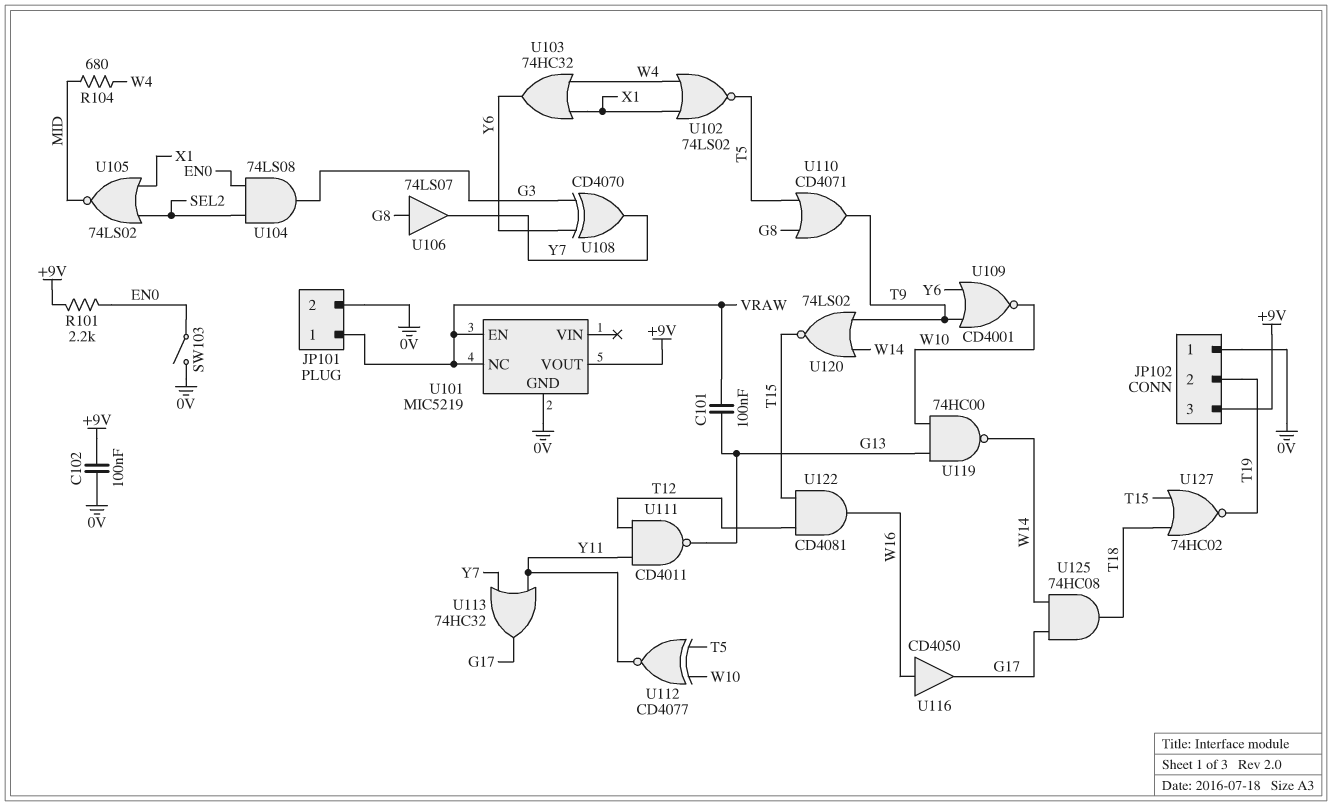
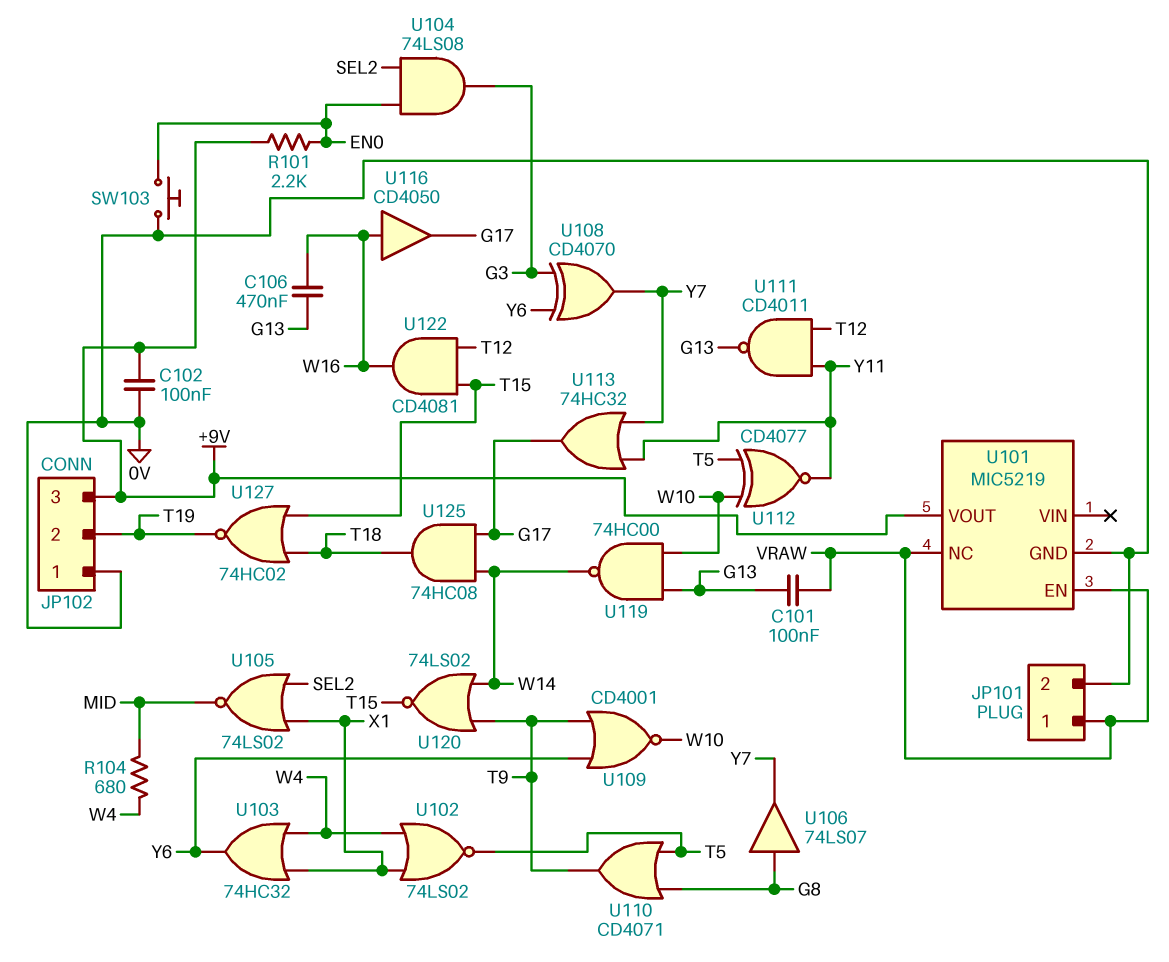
C106: none -> 470nF (G13, W16)
SW103: switch (0V, EN0) -> button (0V, EN0)

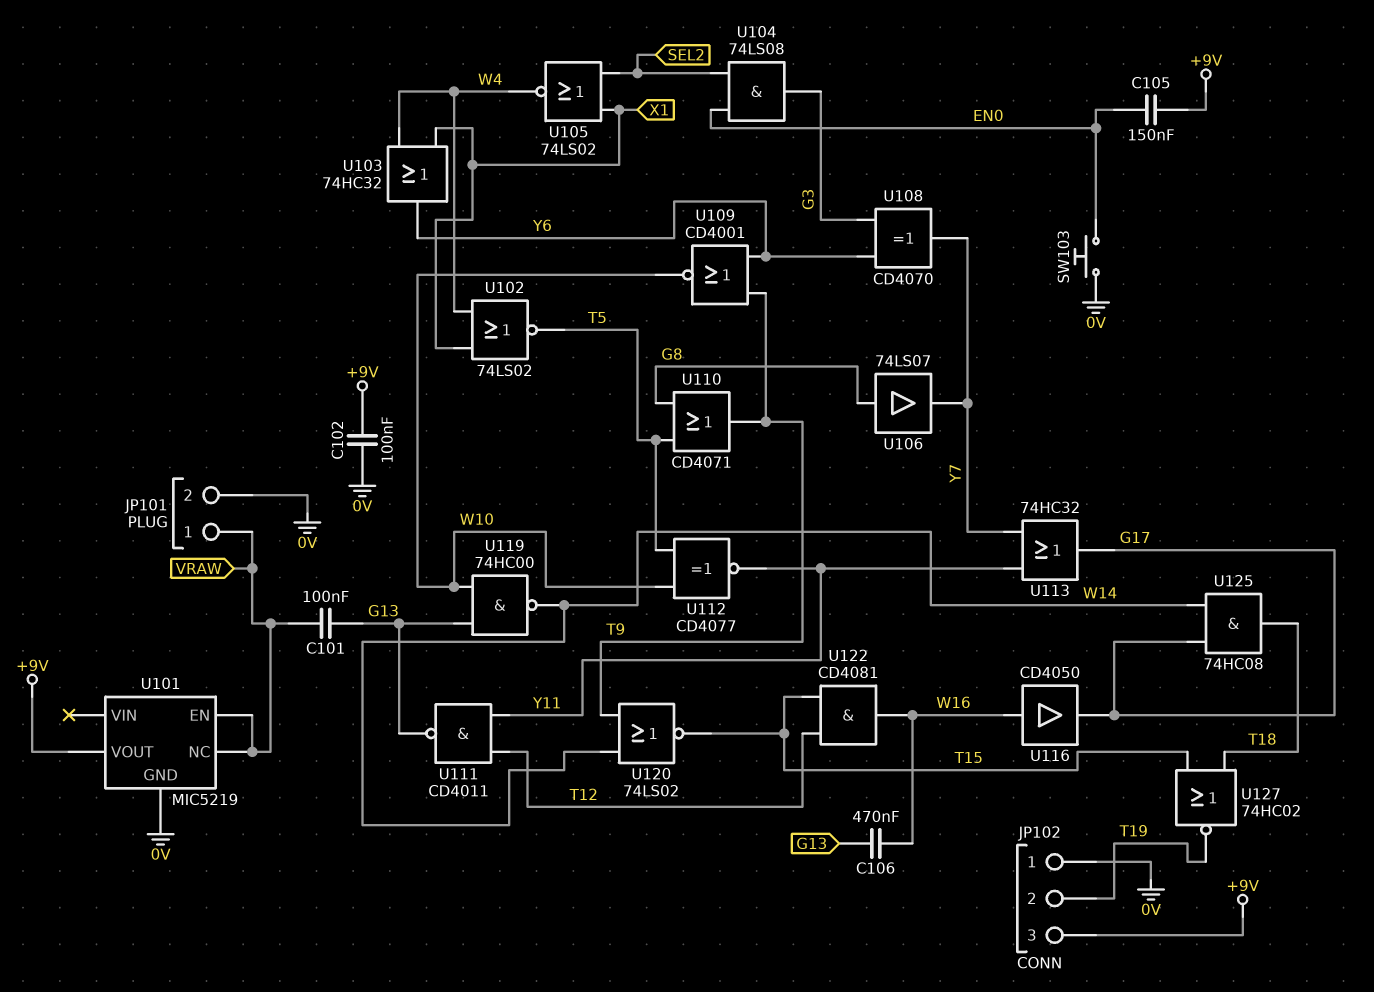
C105: none -> 150nF (+9V, EN0)
R101: 2.2k (+9V, EN0) -> none
R104: 680 (MID, W4) -> none
U105: NOR 74LS02 (in SEL2, in X1, out MID) -> NOR 74LS02 (in SEL2, in X1, out W4)

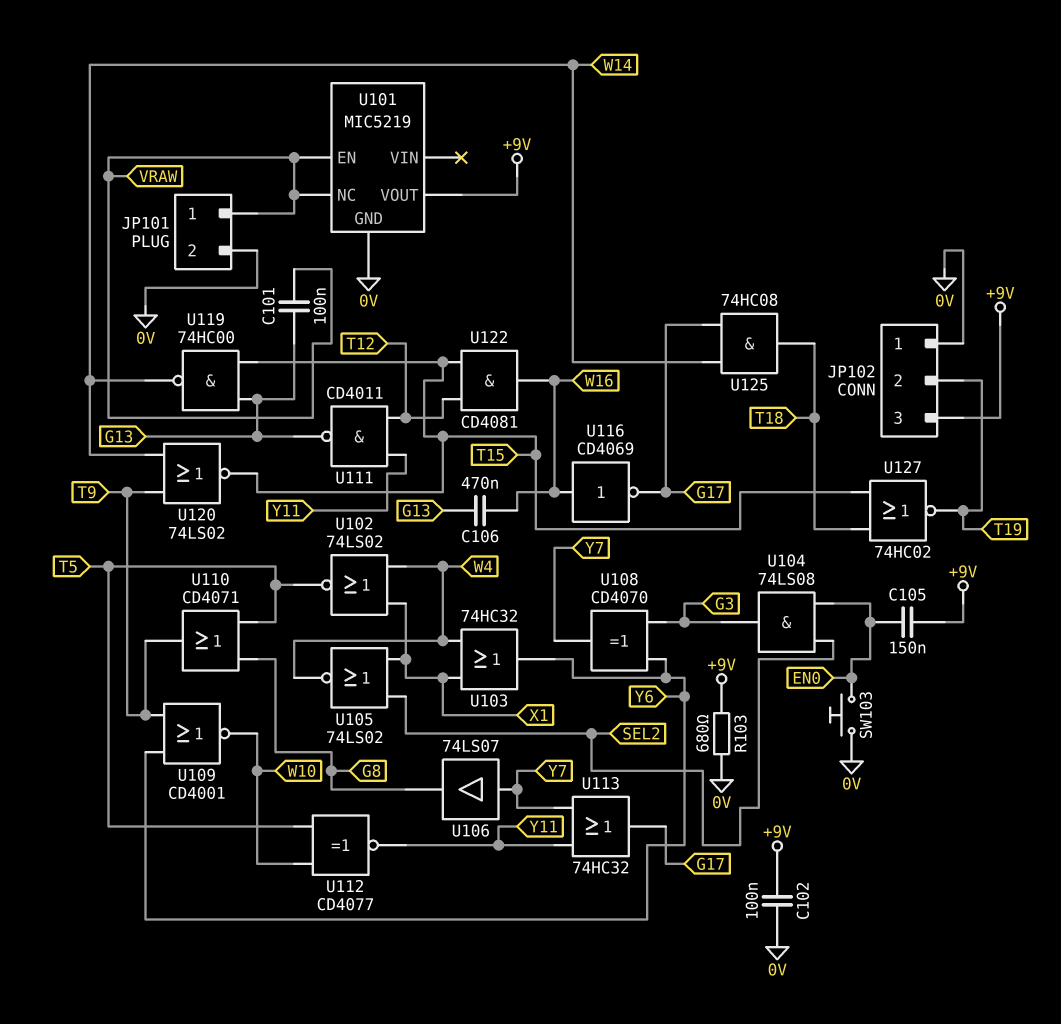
R103: none -> 680 (+9V, 0V)
U106: buffer 74LS07 (in G8, out Y7) -> buffer 74LS07 (in Y7, out G8)
U116: buffer CD4050 (in W16, out G17) -> NOT CD4069 (in W16, out G17)
U119: NAND 74HC00 (in G13, in W10, out W14) -> NAND 74HC00 (in G13, in T15, out W14)

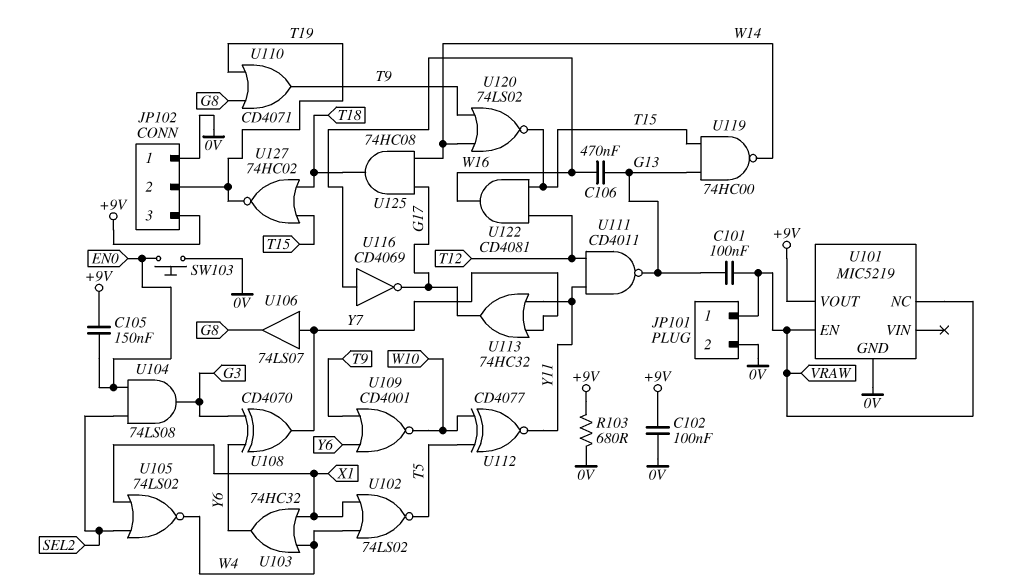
U110: OR CD4071 (in G8, in T5, out T9) -> OR CD4071 (in G8, in T19, out T9)

